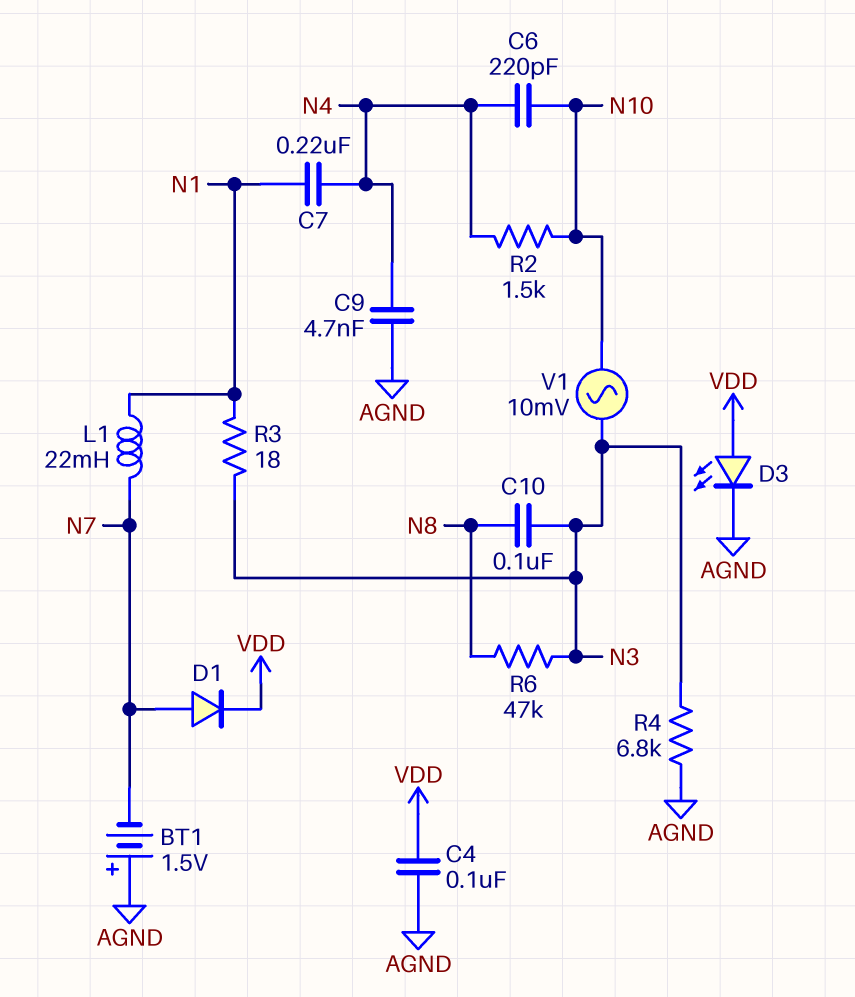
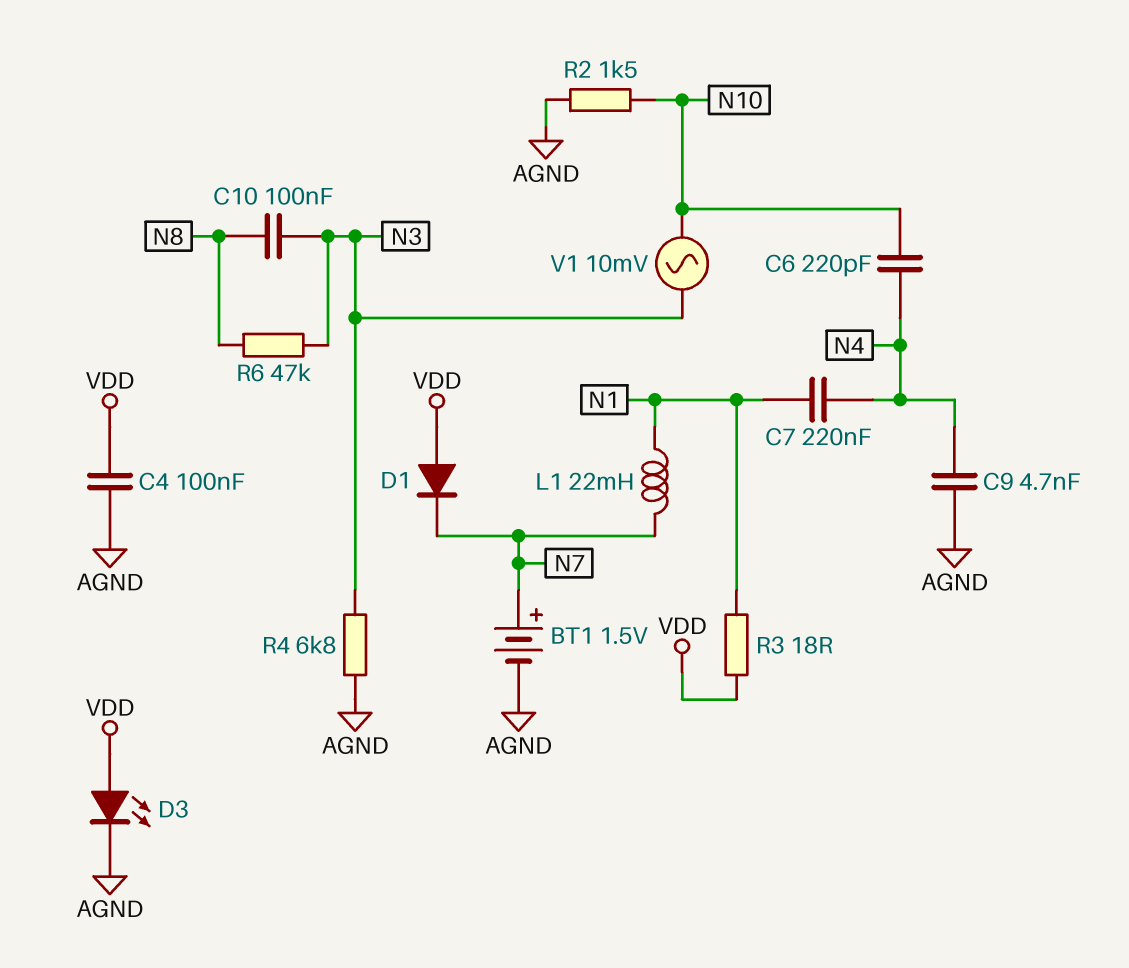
BT1: 1.5V (plus AGND, minus N7) -> 1.5V (plus N7, minus AGND)
D1: diode (A N7, K VDD) -> diode (A VDD, K N7)
R2: 1.5k (N4, N10) -> 1.5k (AGND, N10)
R3: 18 (N1, N3) -> 18 (N1, VDD)

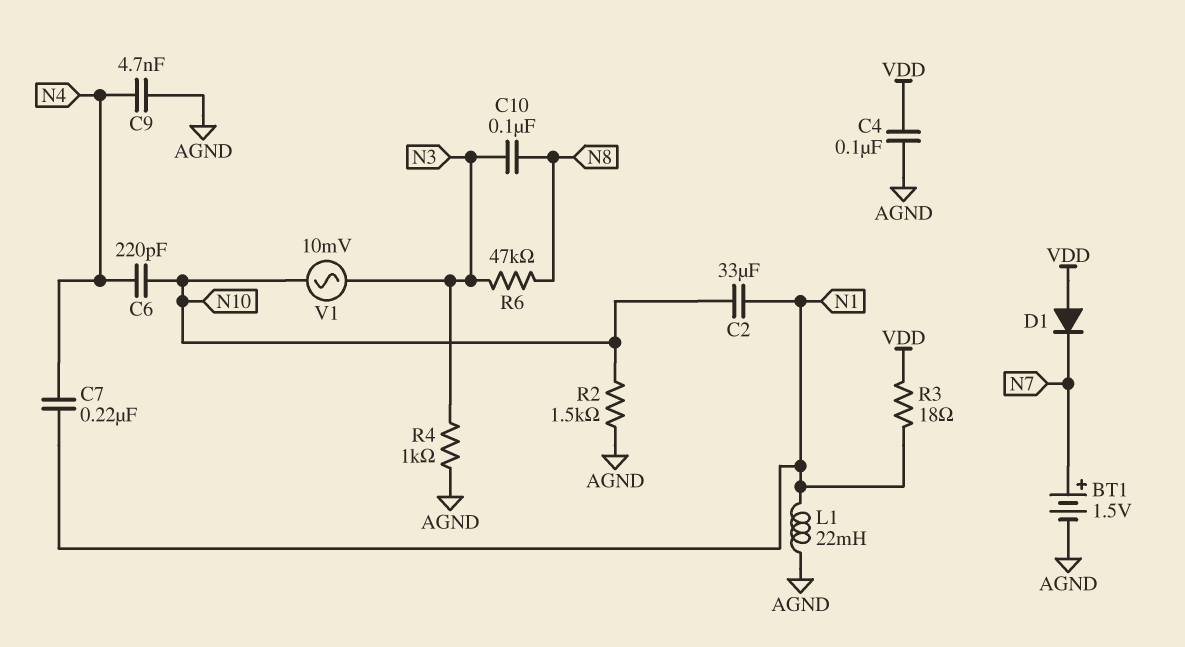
C2: none -> 33uF (N1, N10)
D3: LED (A VDD, K AGND) -> none
L1: 22mH (N1, N7) -> 22mH (AGND, N1)
R4: 6.8k (AGND, N3) -> 1k (AGND, N3)

